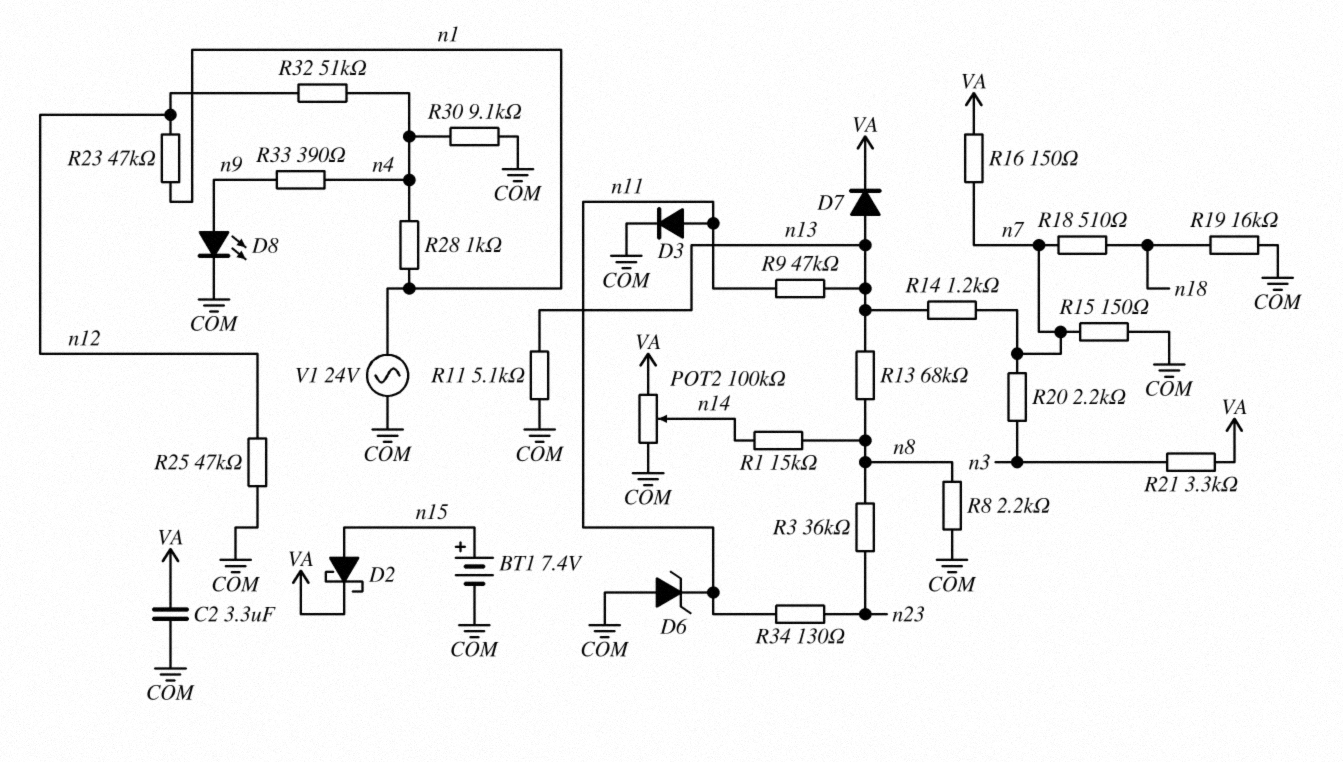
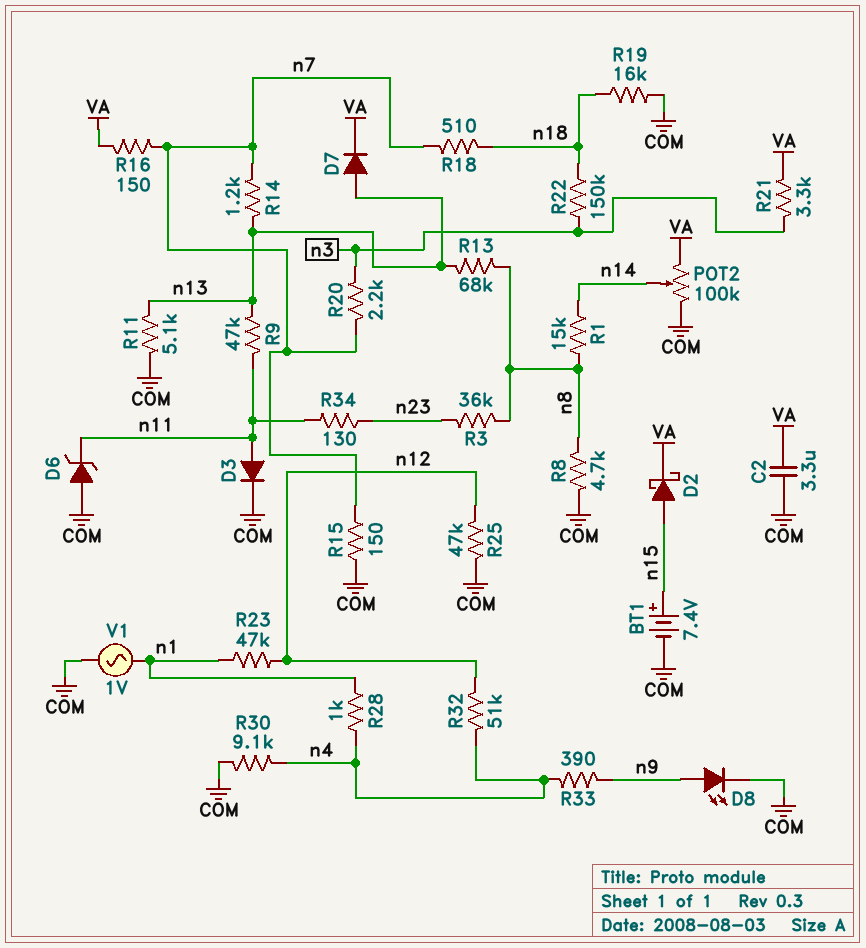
R8: 2.2k (COM, n8) -> 4.7k (COM, n8)
R22: none -> 150k (n3, n18)
V1: AC 24V (COM, n1) -> AC 1V (COM, n1)

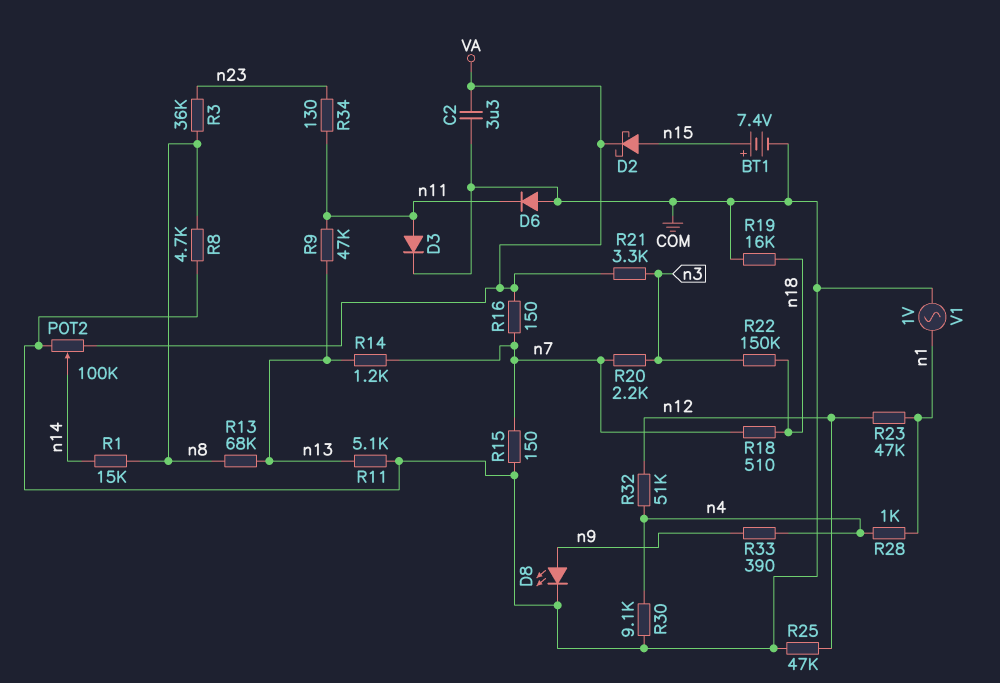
D6: zener (A COM, K n11) -> diode (A COM, K n11)
D7: diode (A n13, K VA) -> none

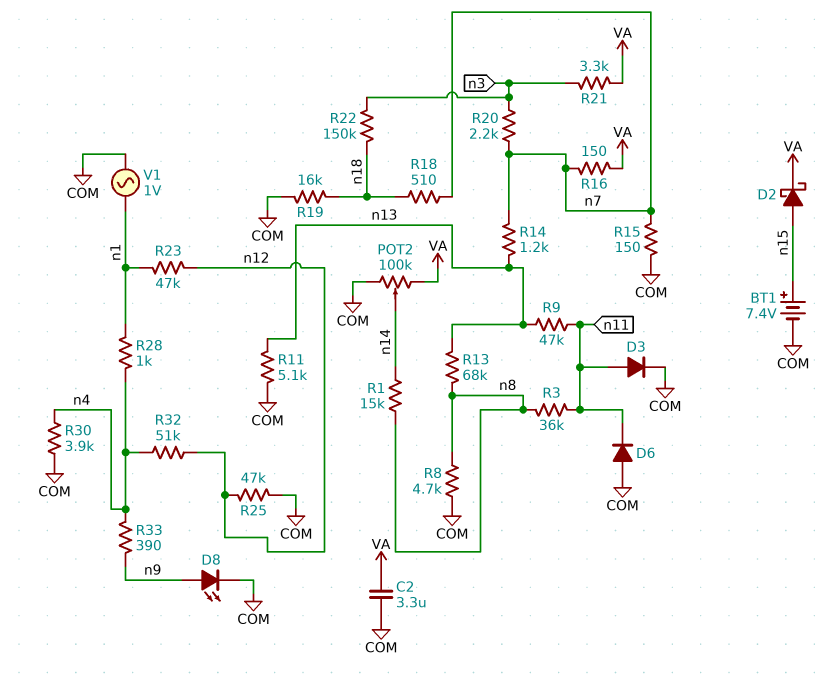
R3: 36k (n8, n23) -> 36k (n8, n11)
R30: 9.1k (COM, n4) -> 3.9k (COM, n4)
R34: 130 (n11, n23) -> none

